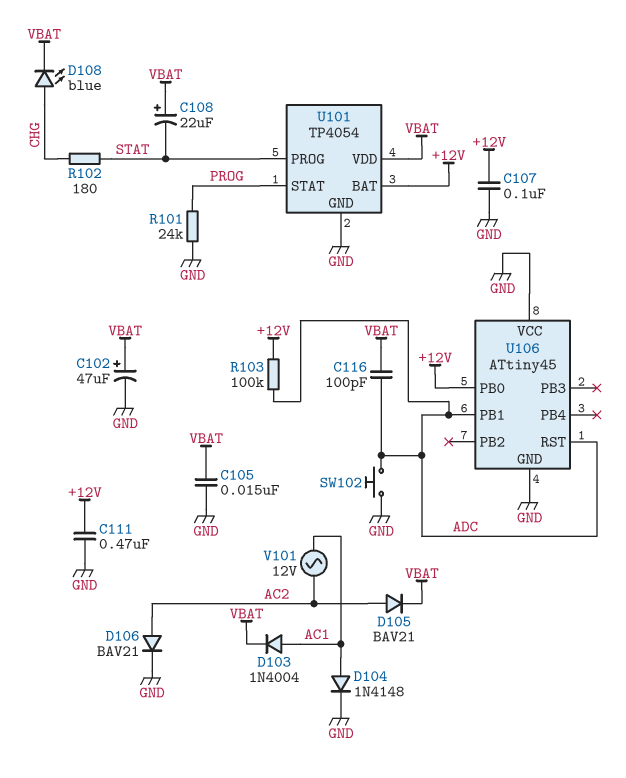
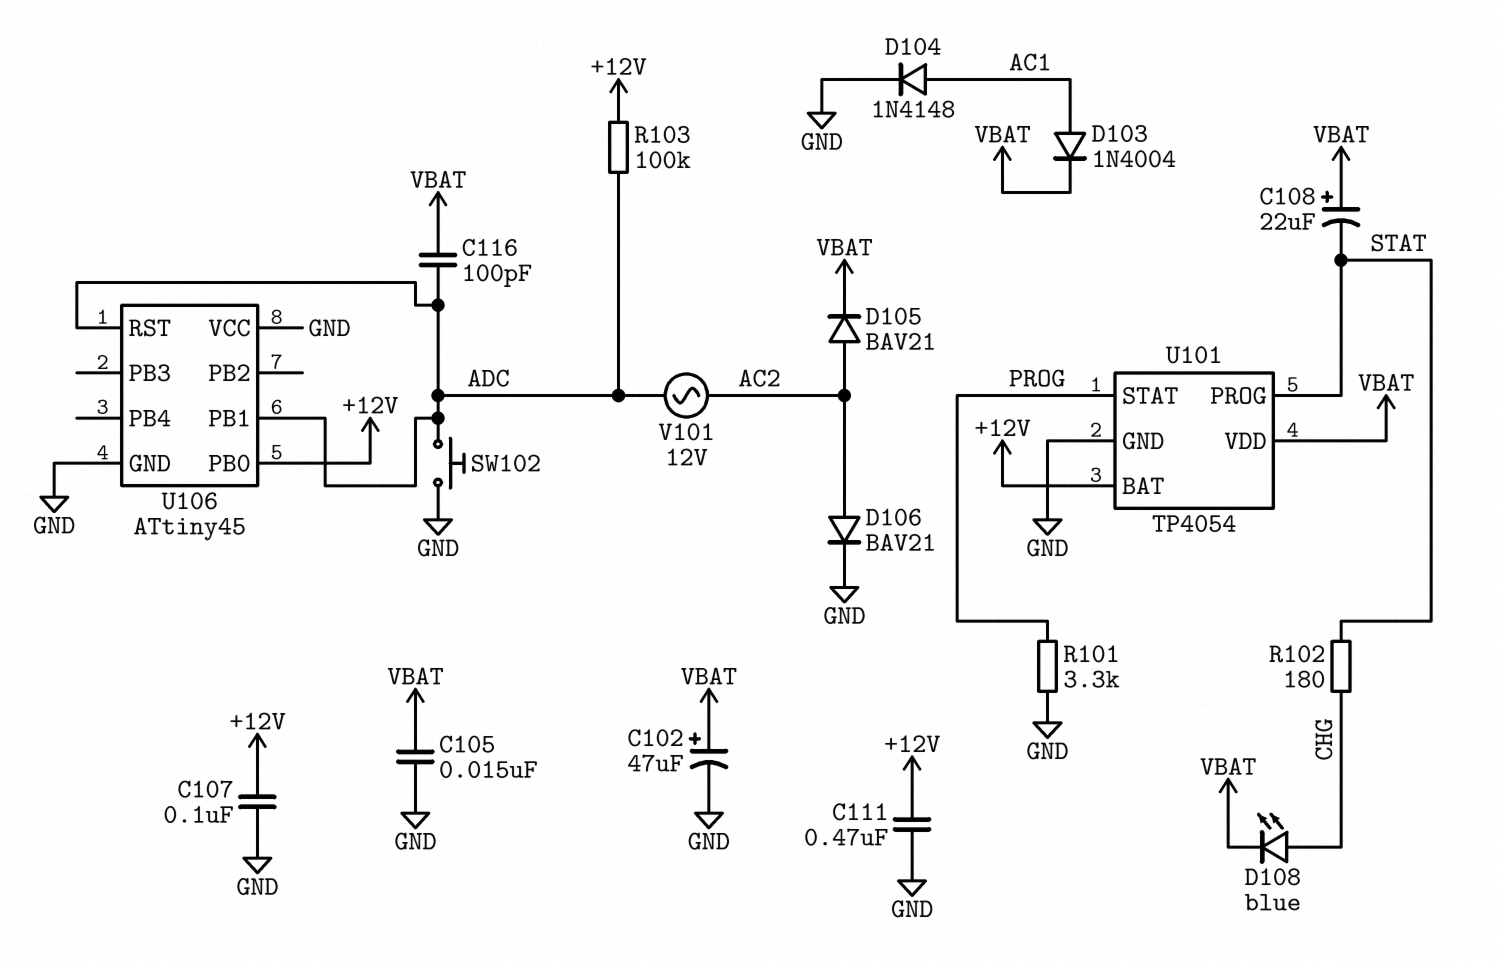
R101: 24k (GND, PROG) -> 3.3k (GND, PROG)
V101: AC 12V (AC1, AC2) -> AC 12V (AC2, ADC)

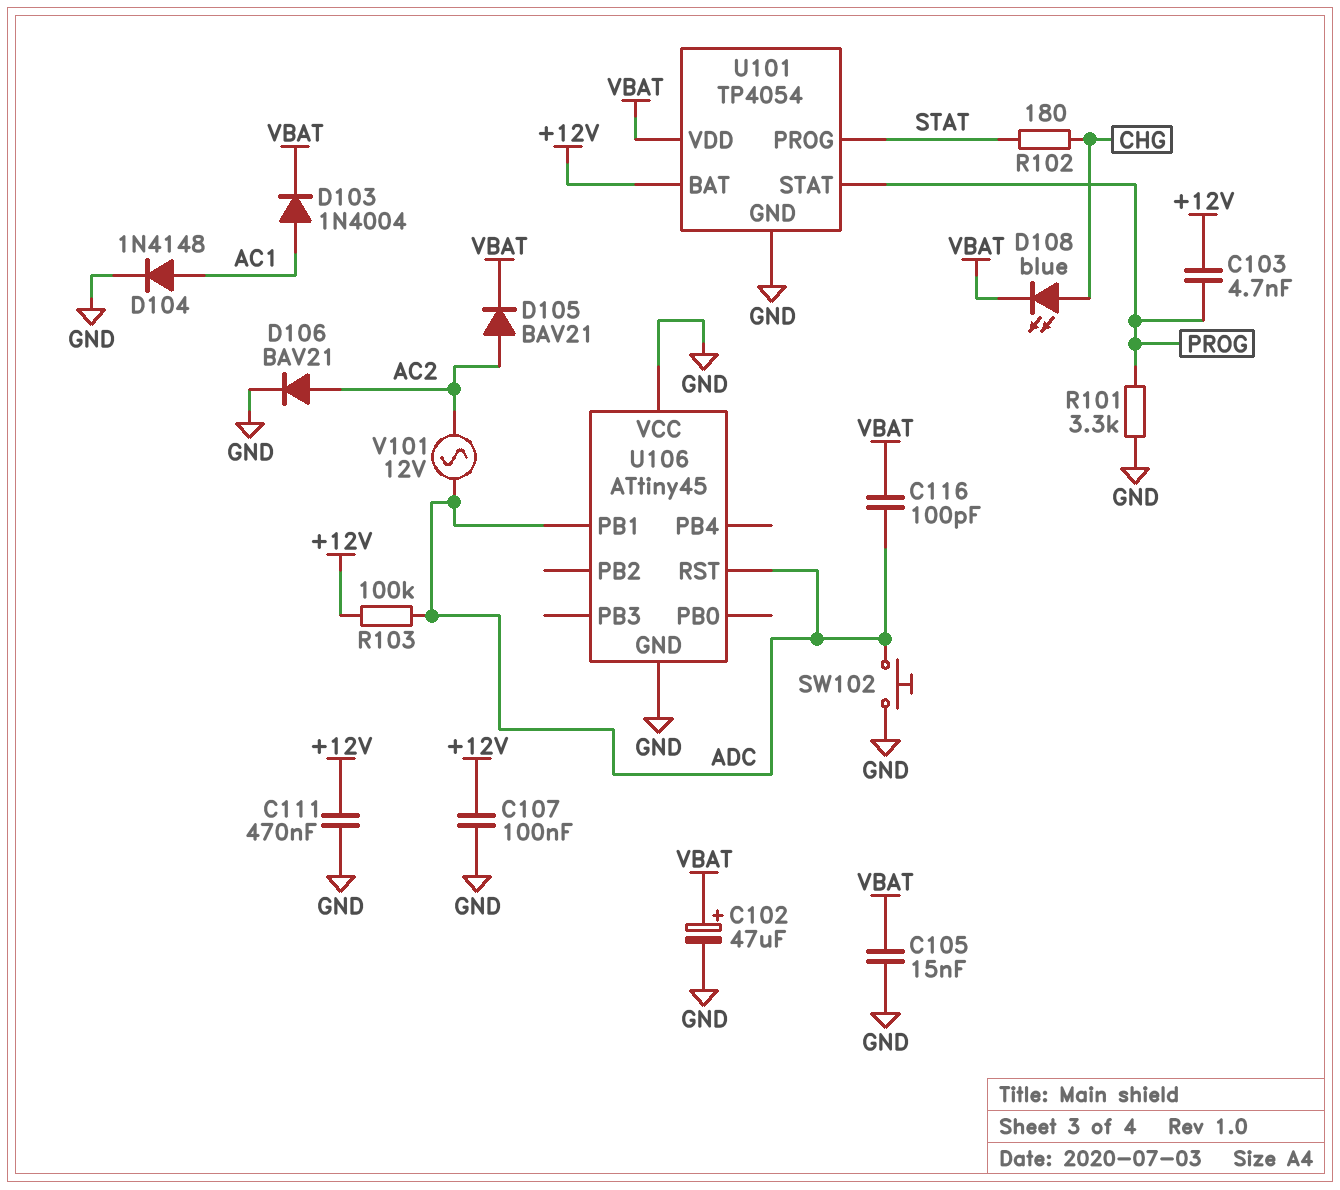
C103: none -> 4.7nF (+12V, PROG)
C108: 22uF (plus VBAT, minus STAT) -> none
U106 pin PB0: +12V -> none

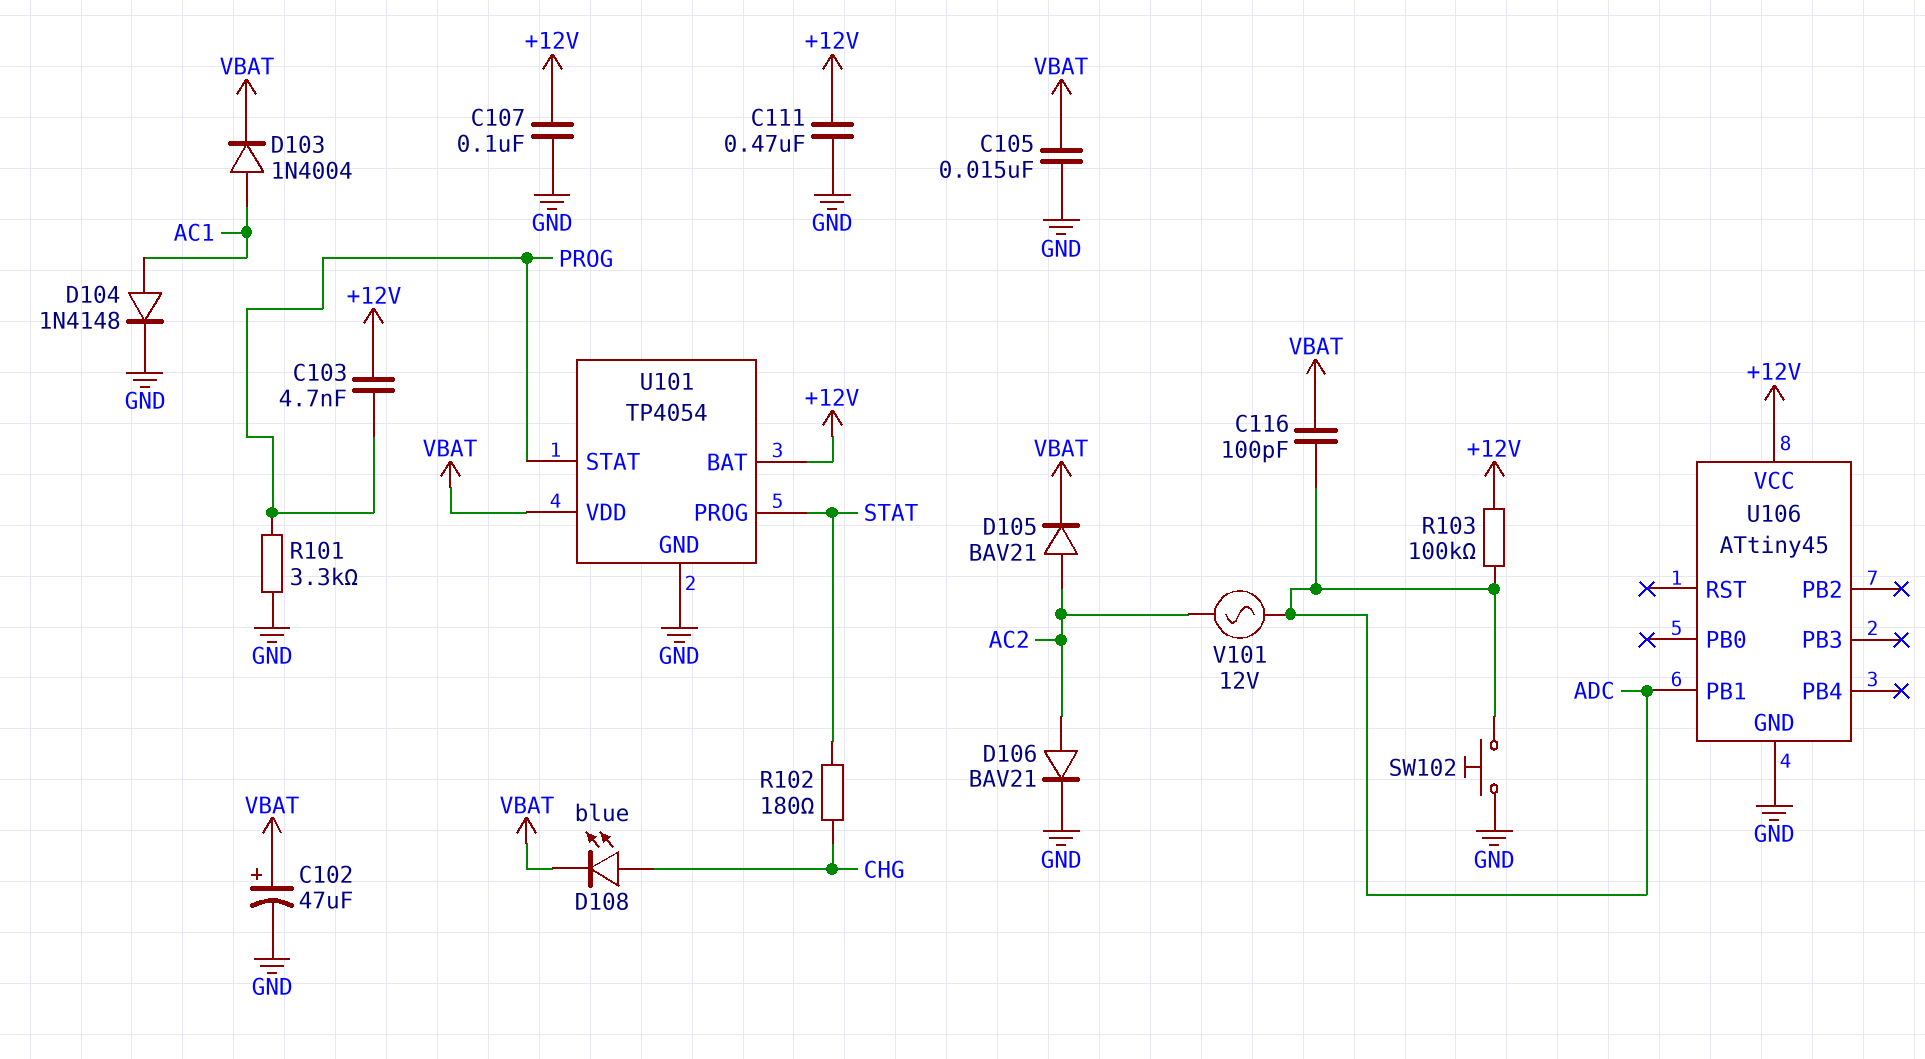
U106 pin RST: ADC -> none
U106 pin VCC: GND -> +12V

